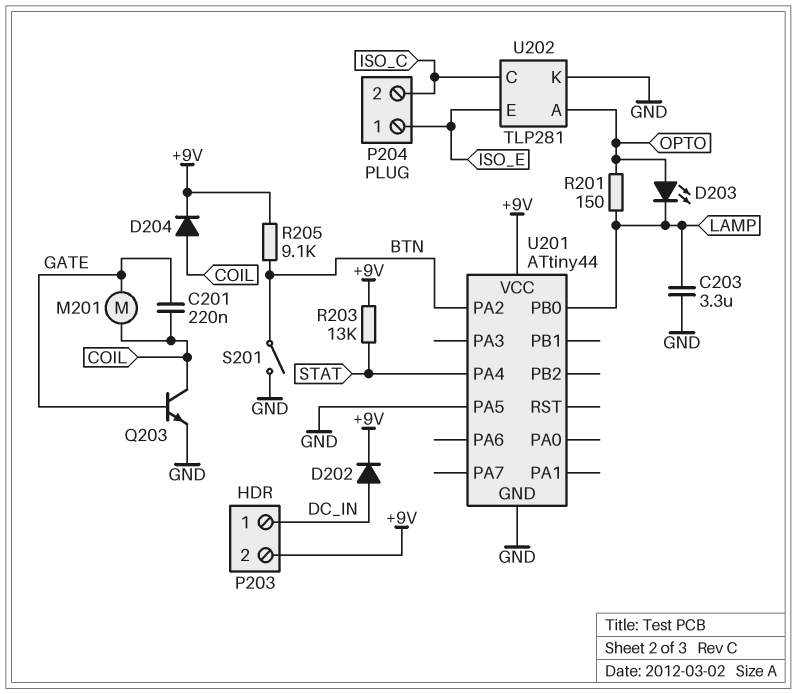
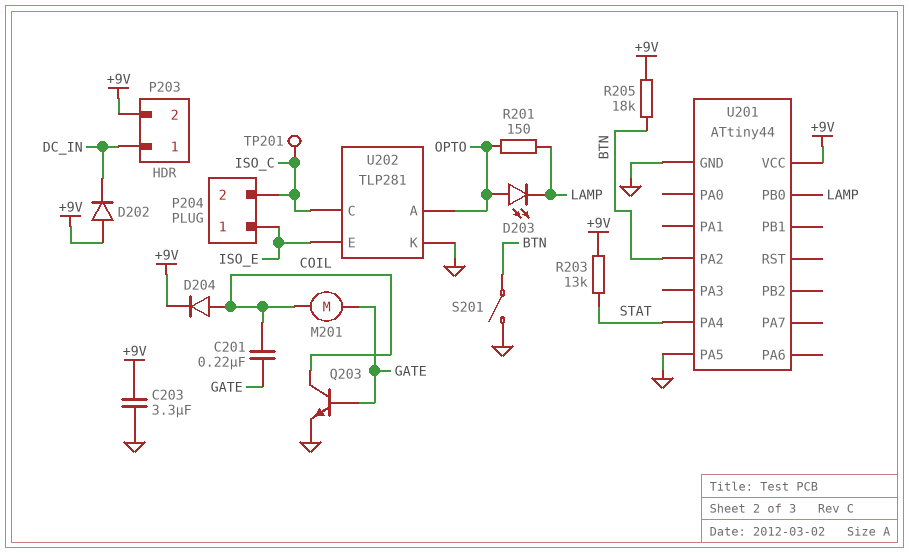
C203: 3.3uF (GND, LAMP) -> 3.3uF (+9V, GND)
D202: diode (A DC_IN, K +9V) -> diode (A +9V, K DC_IN)
R205: 9.1k (+9V, BTN) -> 18k (+9V, BTN)
TP201: none -> test point (ISO_C)

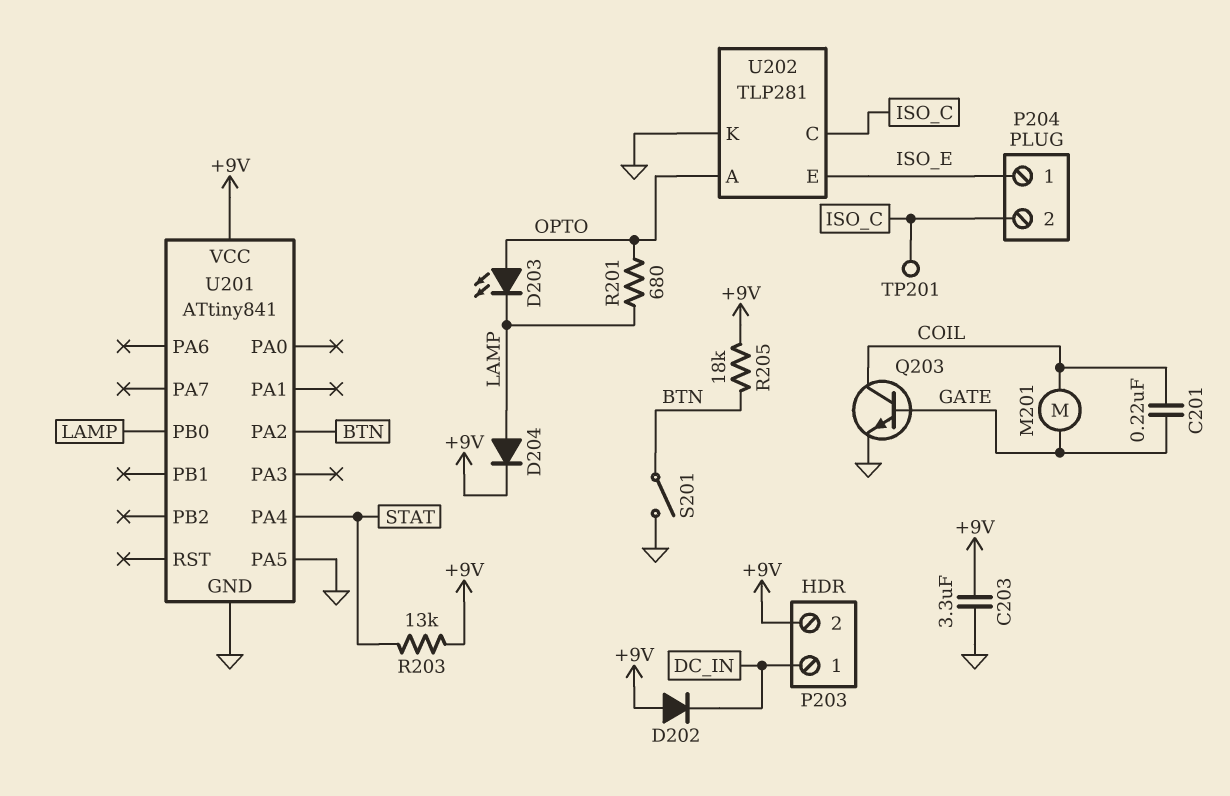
D204: diode (A COIL, K +9V) -> diode (A LAMP, K +9V)
R201: 150 (LAMP, OPTO) -> 680 (LAMP, OPTO)
U201: ATtiny44 -> ATtiny841

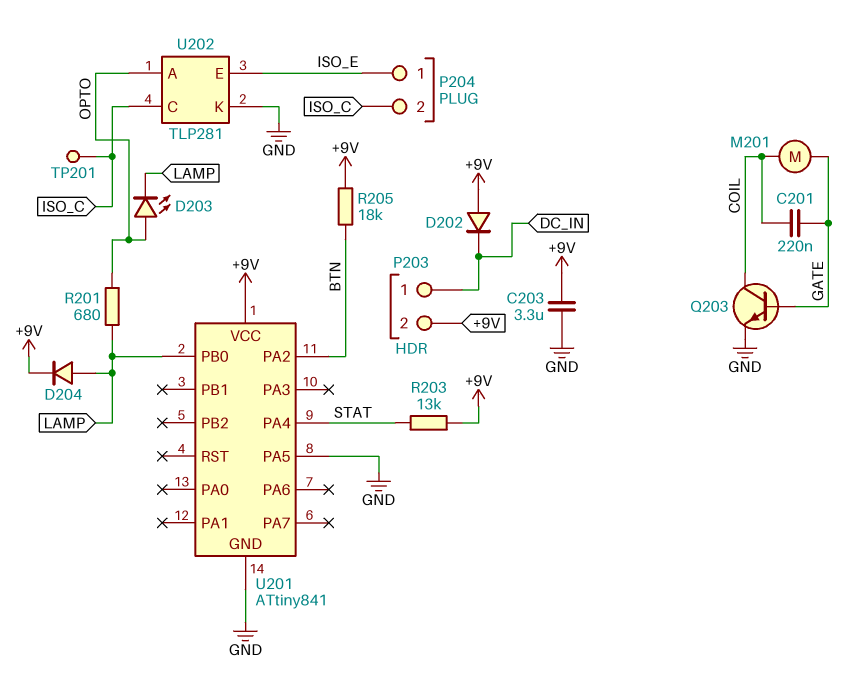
S201: switch (BTN, GND) -> none

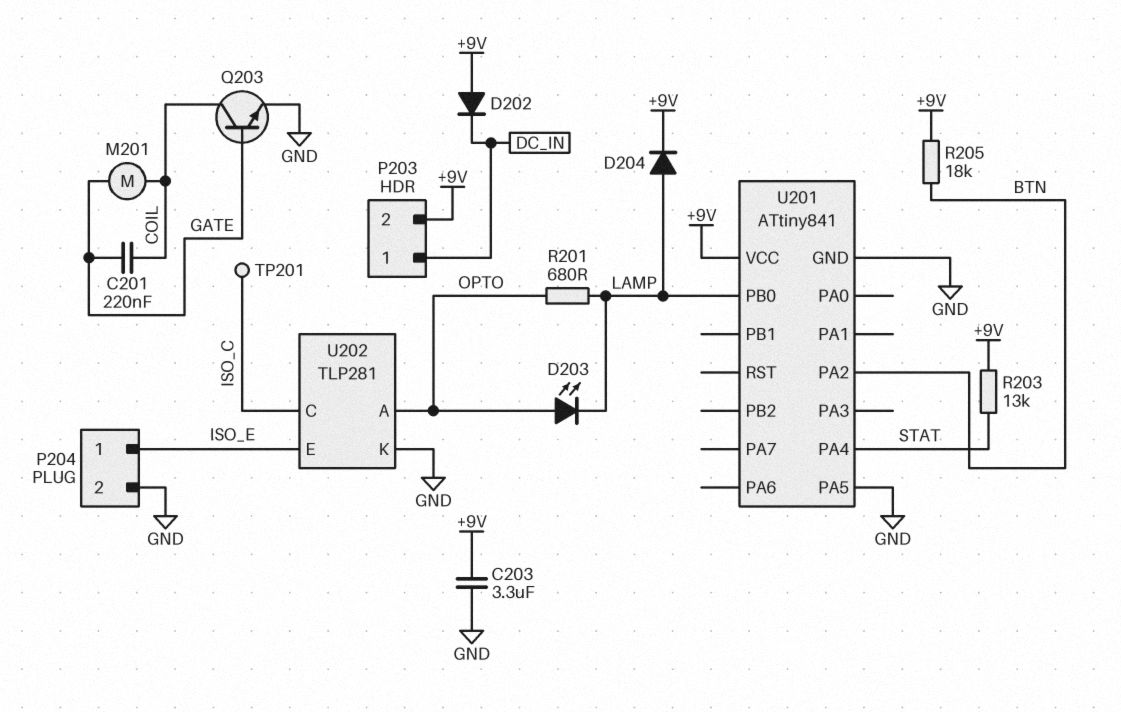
P204 pin 2: ISO_C -> GND

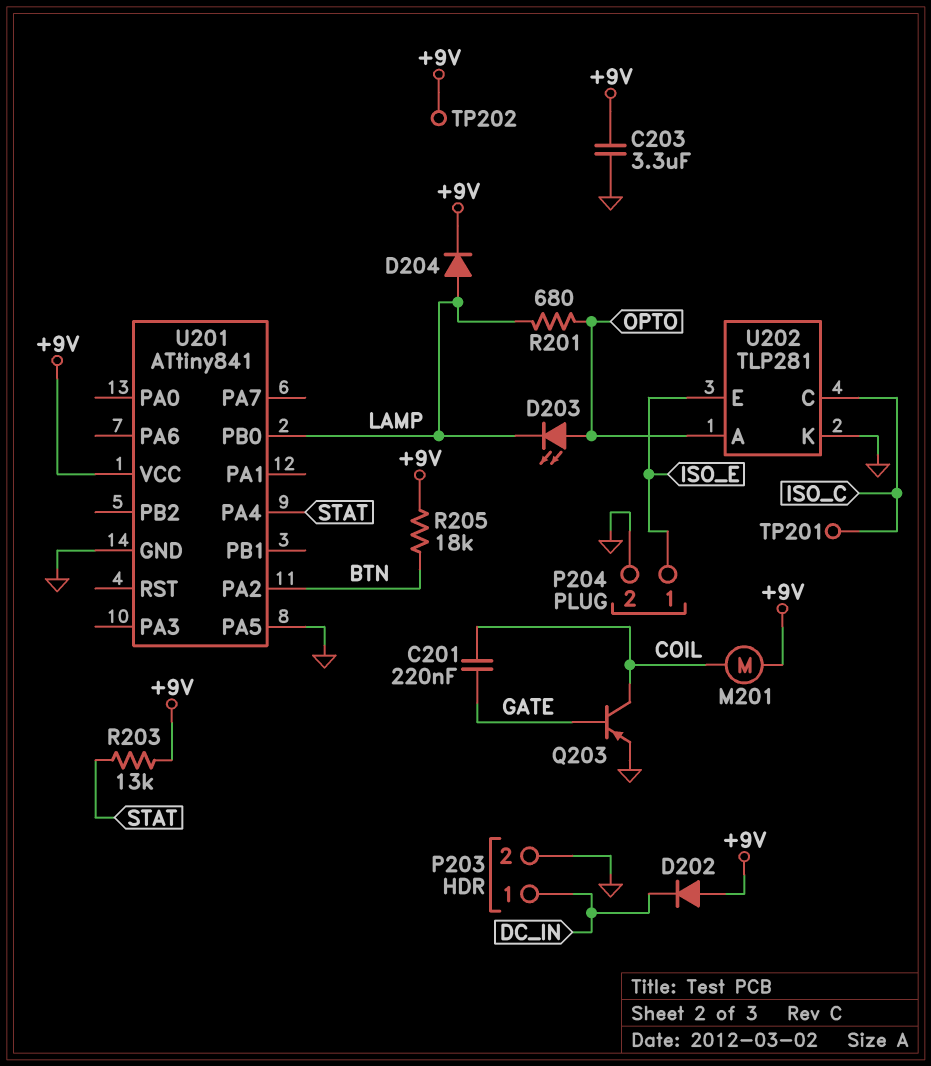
M201: motor (COIL, GATE) -> motor (+9V, COIL)
P203 pin 2: +9V -> GND
Q203: NPN (B GATE, C COIL, E GND) -> PNP (B GATE, C COIL, E GND)
TP202: none -> test point (+9V)

